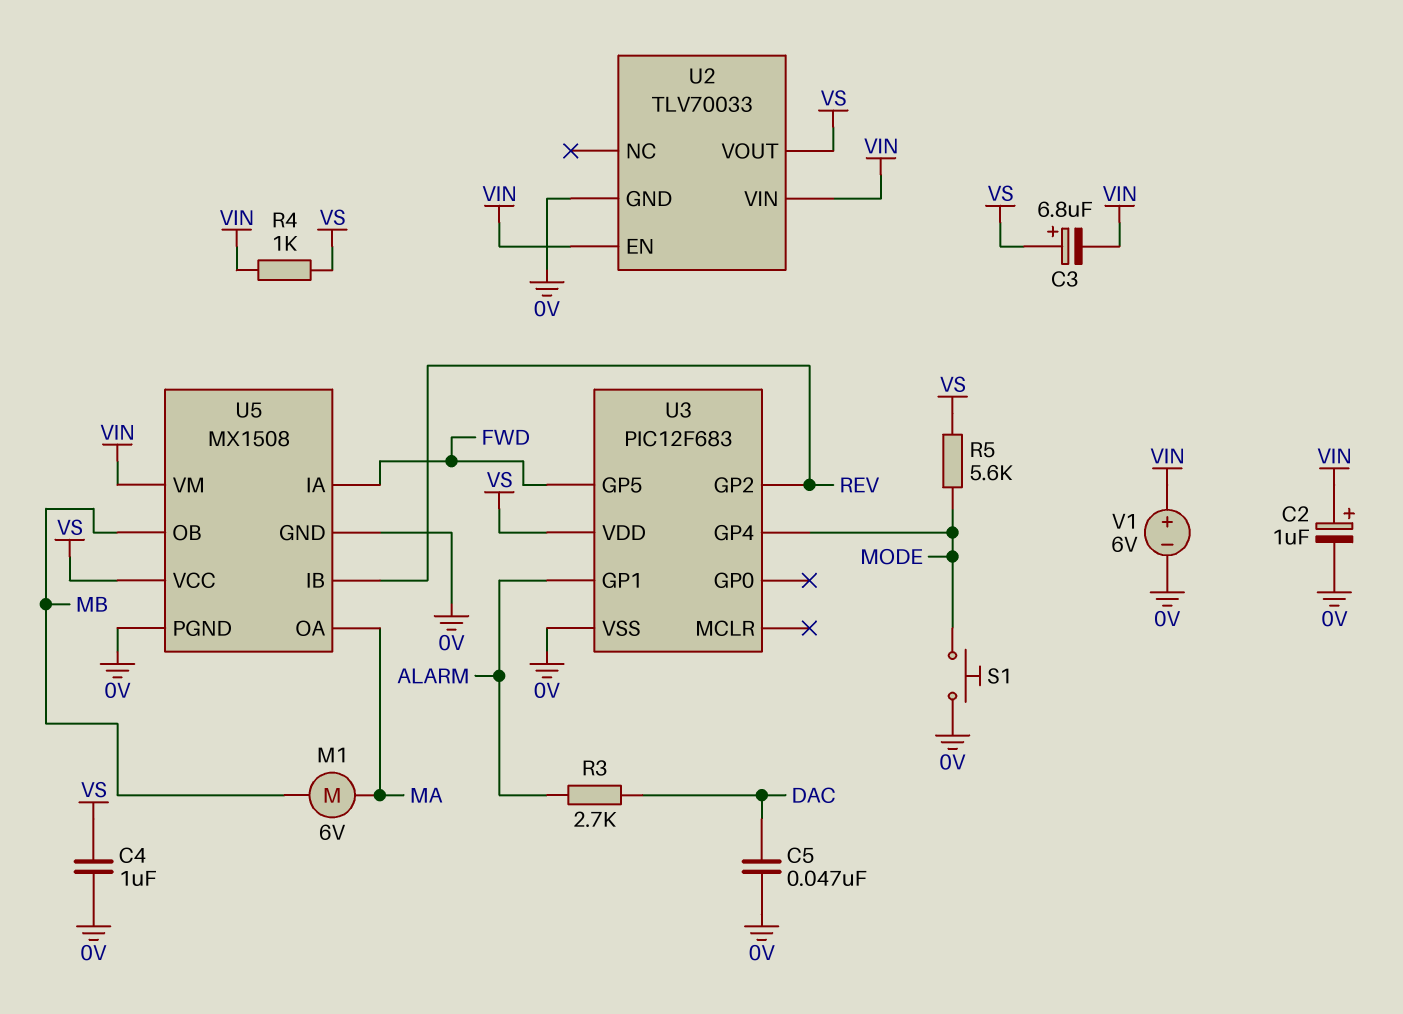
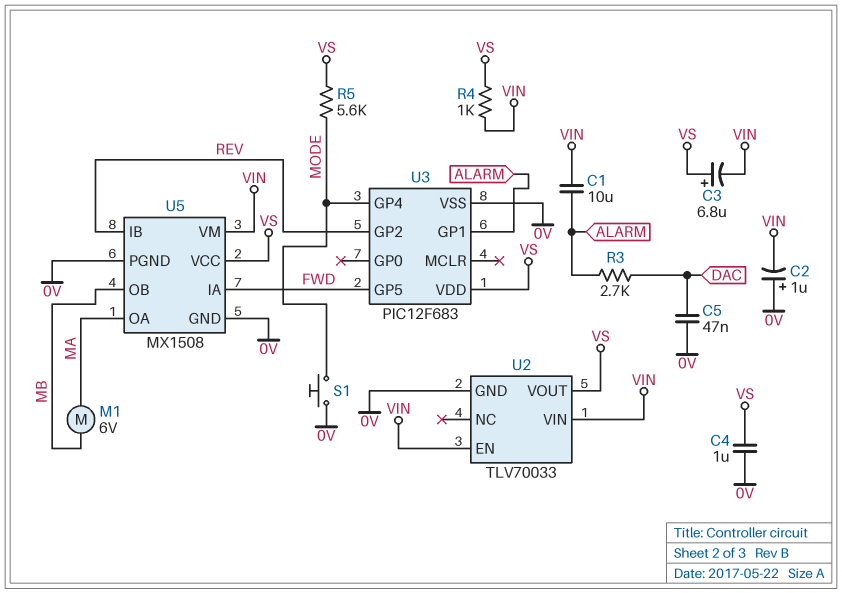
C1: none -> 10uF (ALARM, VIN)
C2: 1uF (plus VIN, minus 0V) -> 1uF (plus 0V, minus VIN)
V1: 6V (plus VIN, minus 0V) -> none

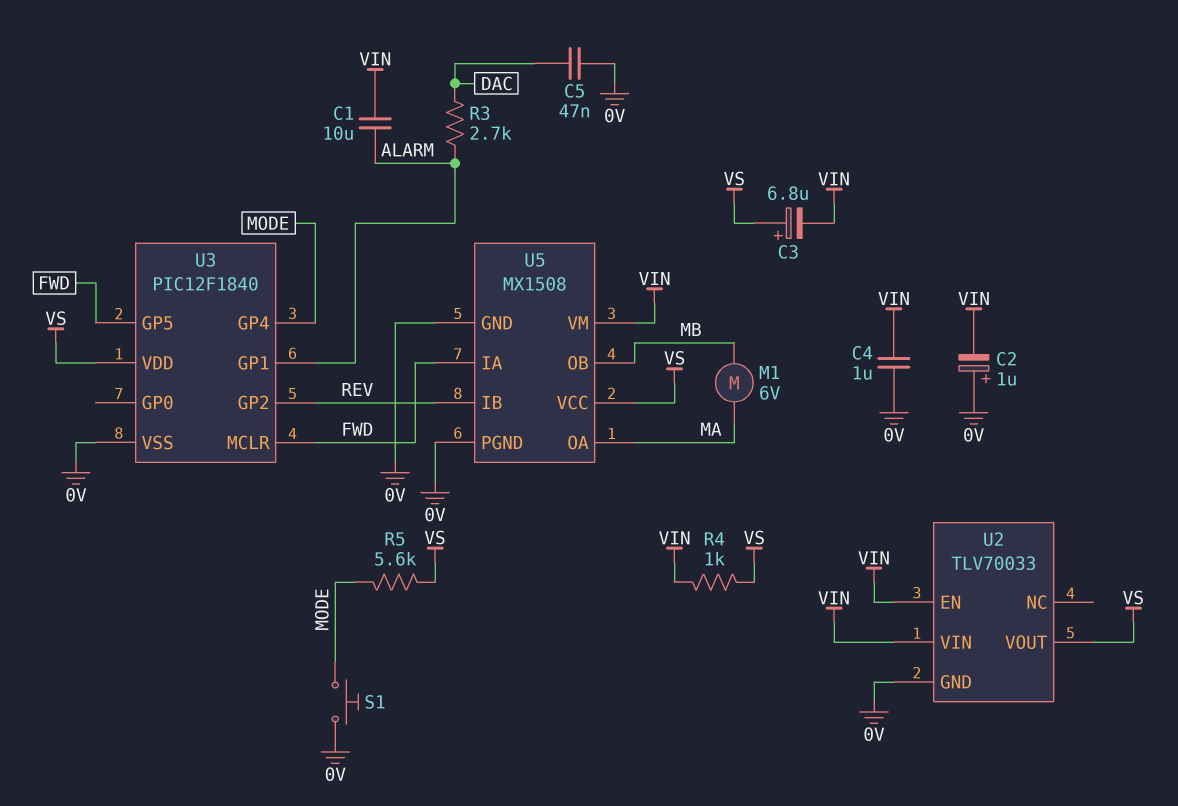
C4: 1uF (0V, VS) -> 1uF (0V, VIN)
U3: PIC12F683 -> PIC12F1840
U3 pin MCLR: none -> FWD

